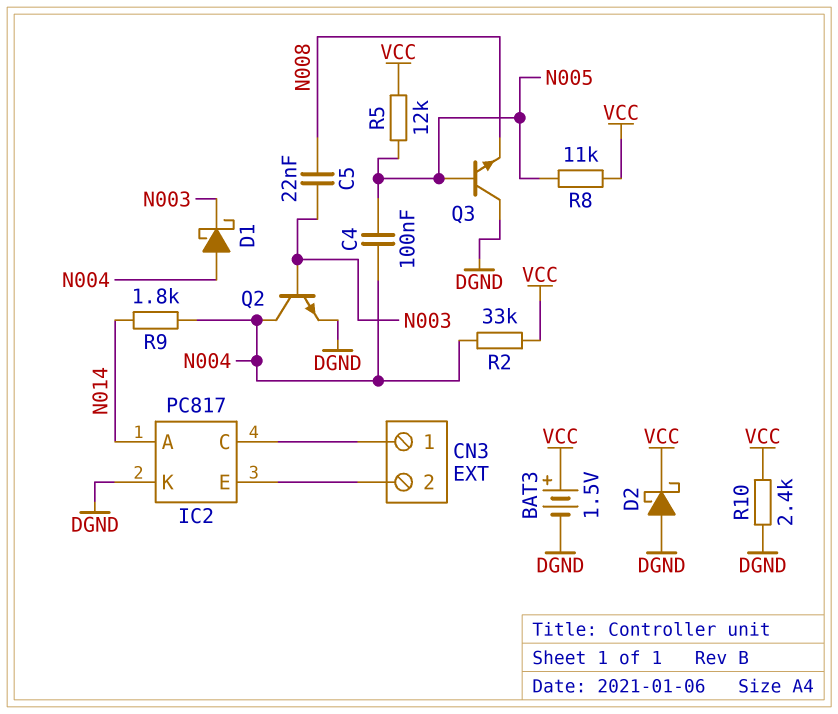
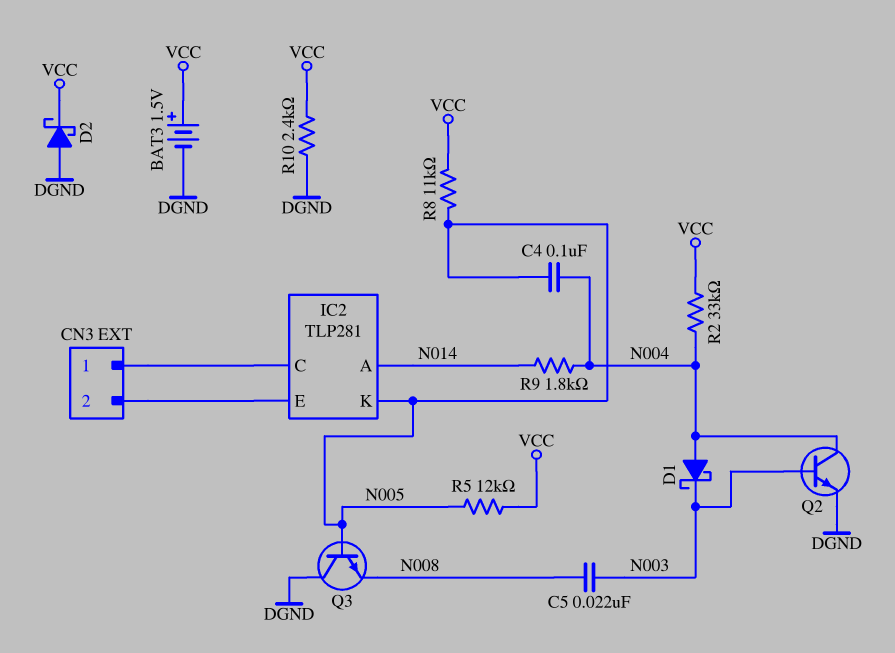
IC2: PC817 -> TLP281
IC2 pin K: DGND -> N005

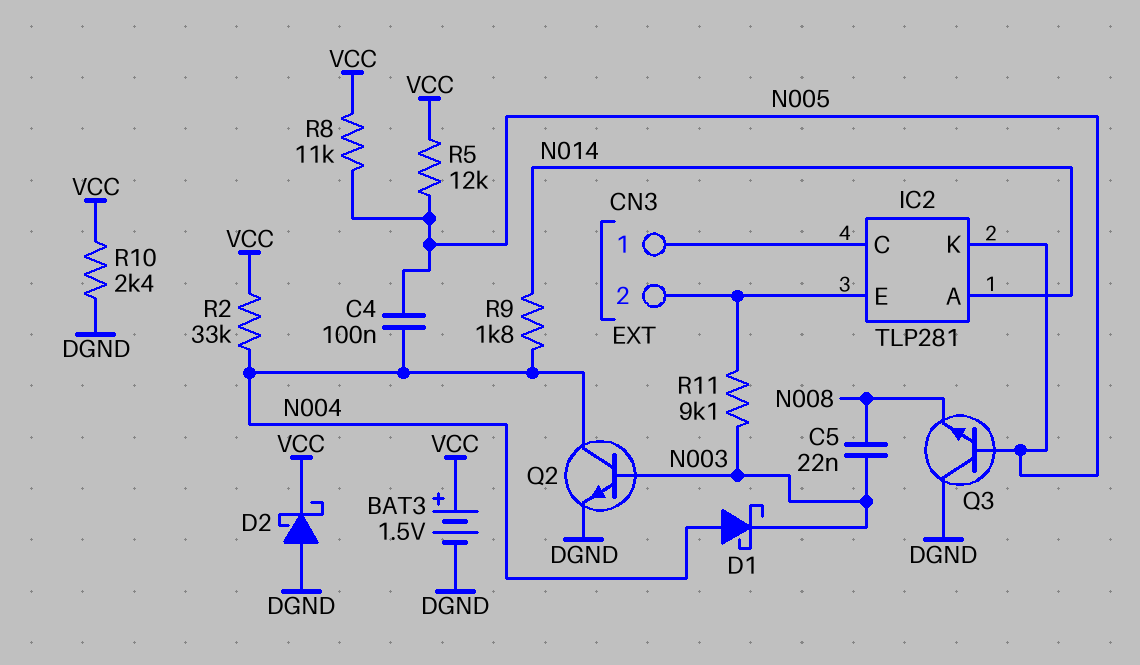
R11: none -> 9.1k (CN3/2, N003)

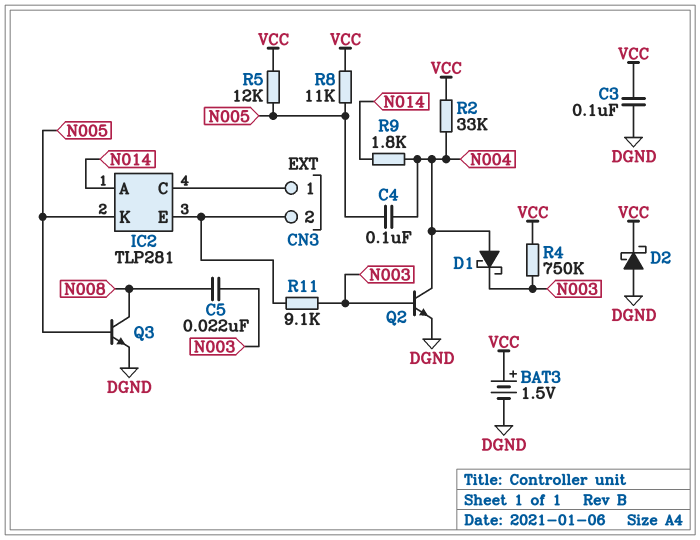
C3: none -> 100nF (DGND, VCC)
Q3: NPN (B N005, C DGND, E N008) -> NPN (B N005, C N008, E DGND)
R4: none -> 750k (N003, VCC)
R10: 2.4k (DGND, VCC) -> none

